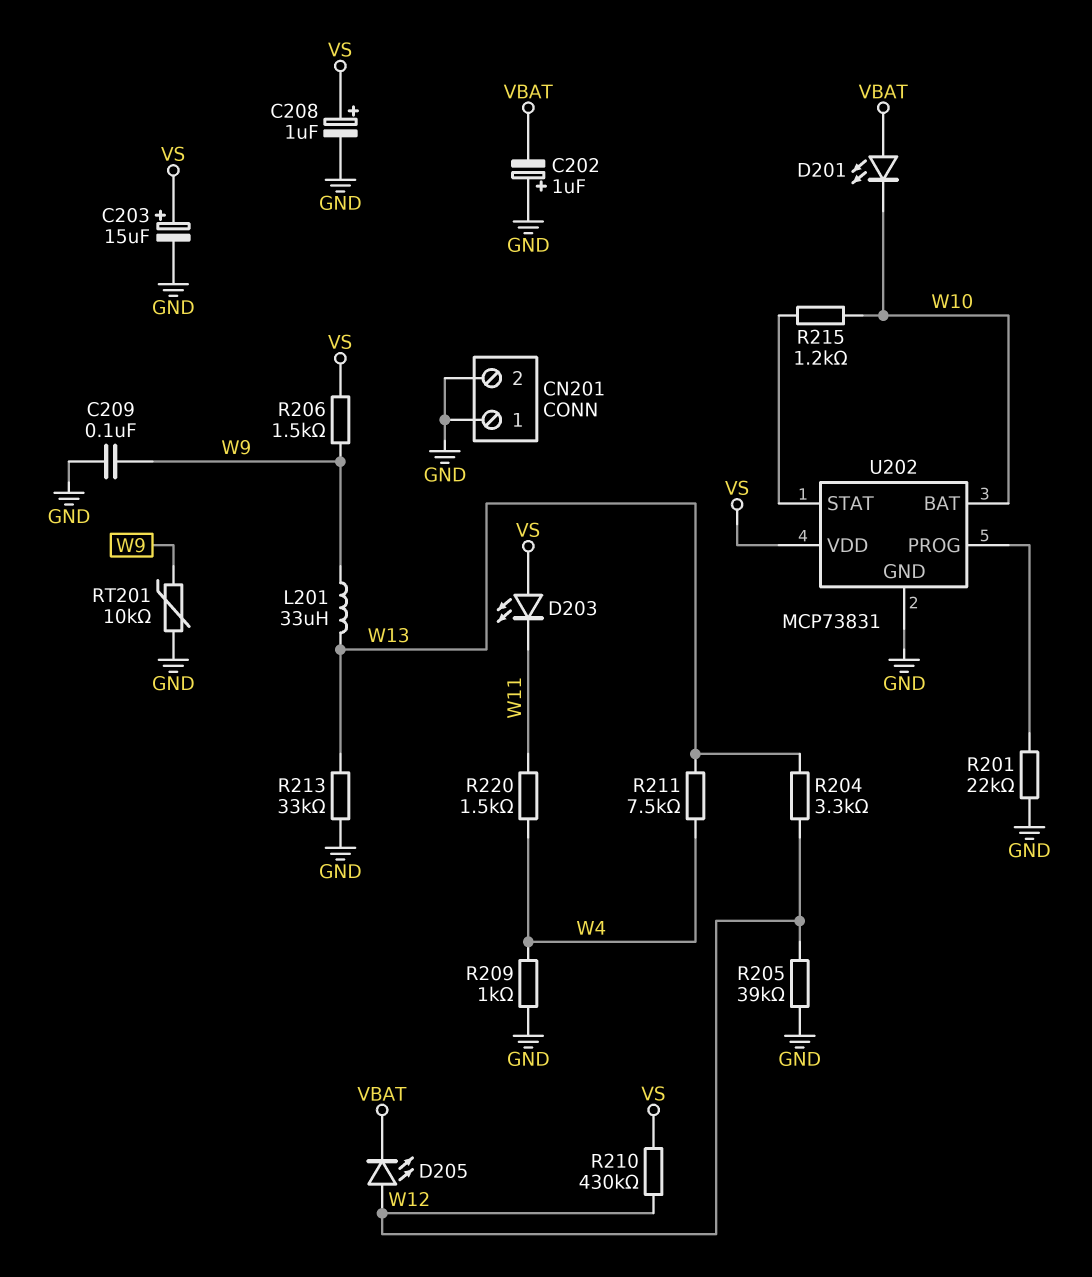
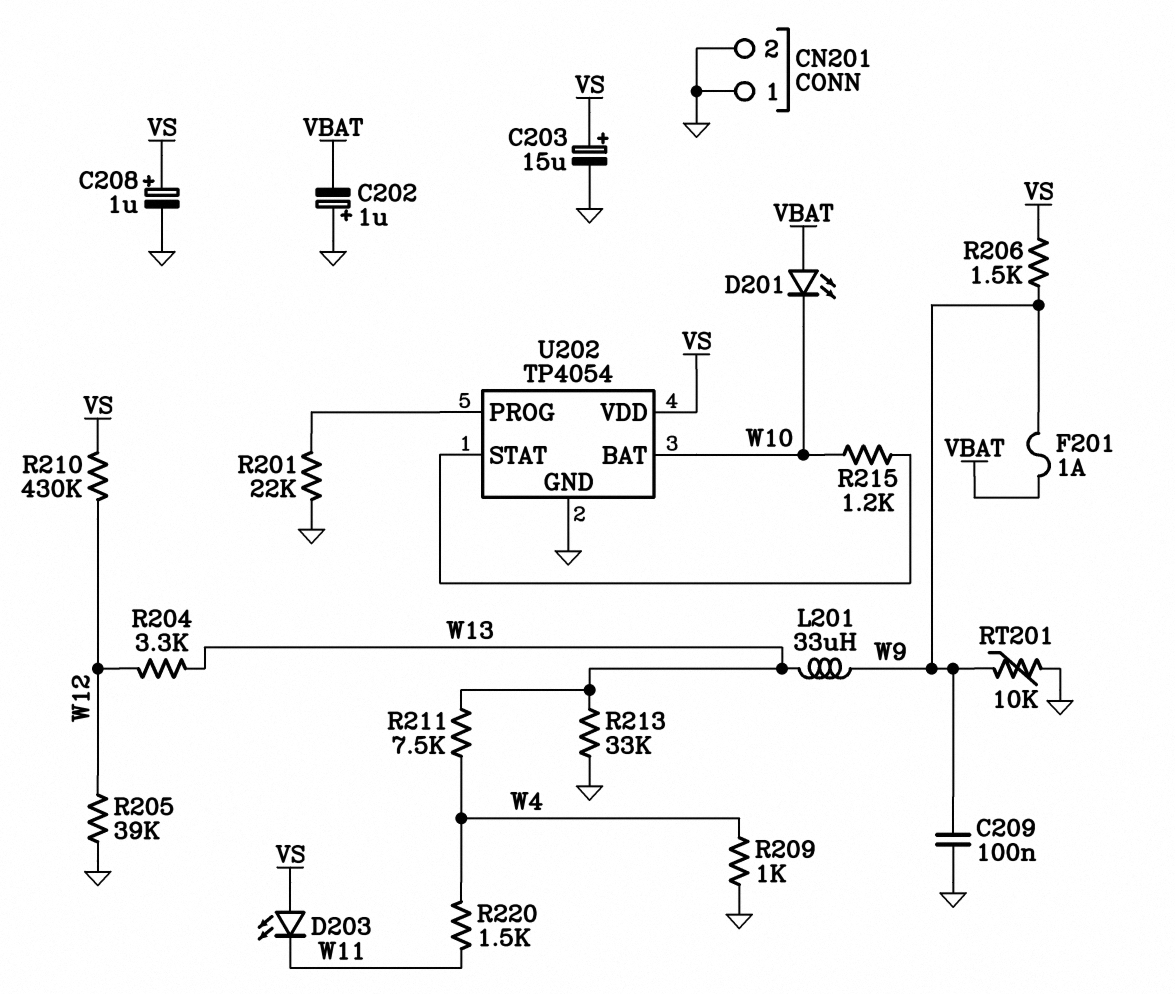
D205: LED (A W12, K VBAT) -> none
F201: none -> 1A (VBAT, W9)
U202: MCP73831 -> TP4054

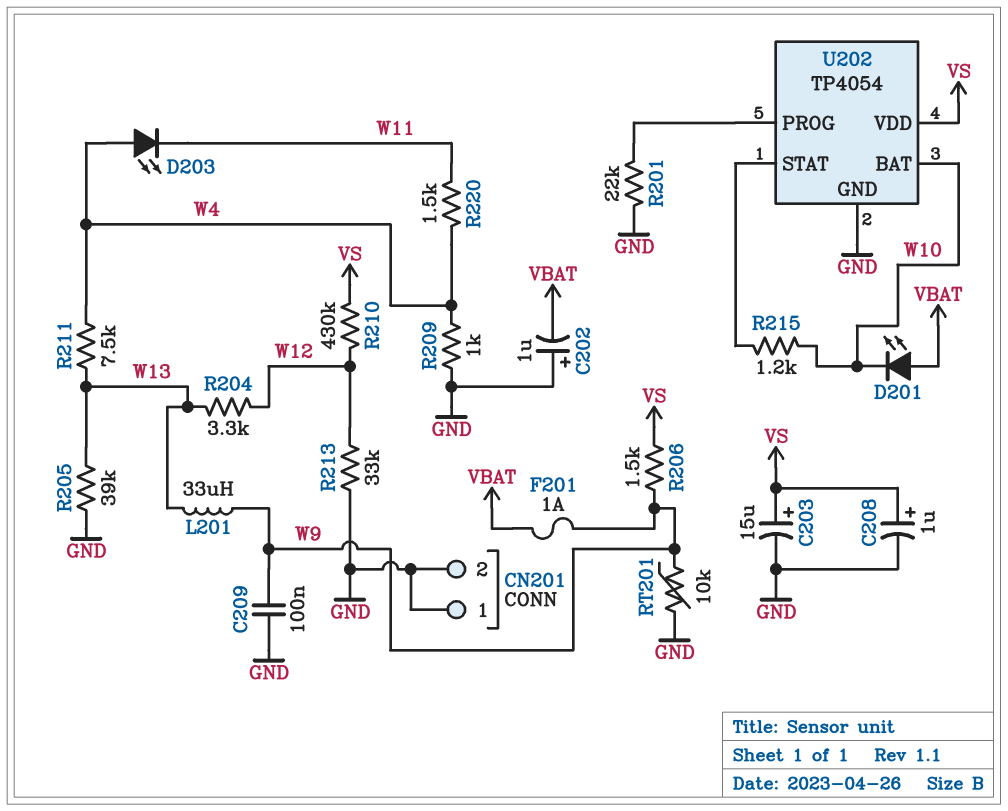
D203: LED (A VS, K W11) -> LED (A W4, K W11)
R205: 39k (GND, W12) -> 39k (GND, W13)
R213: 33k (GND, W13) -> 33k (GND, W12)

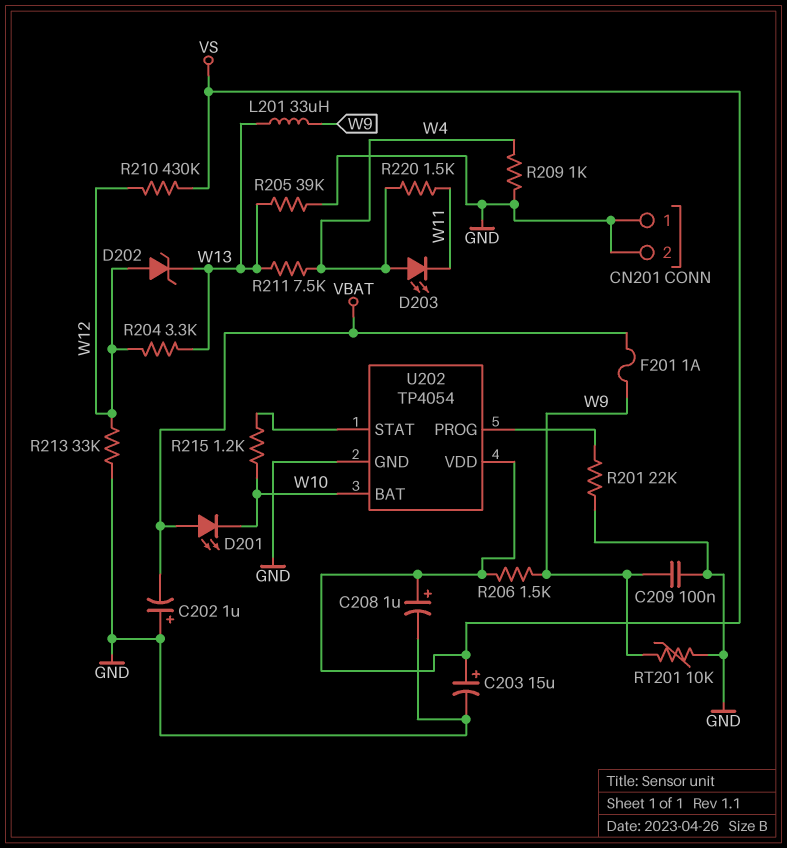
D202: none -> zener (A W12, K W13)

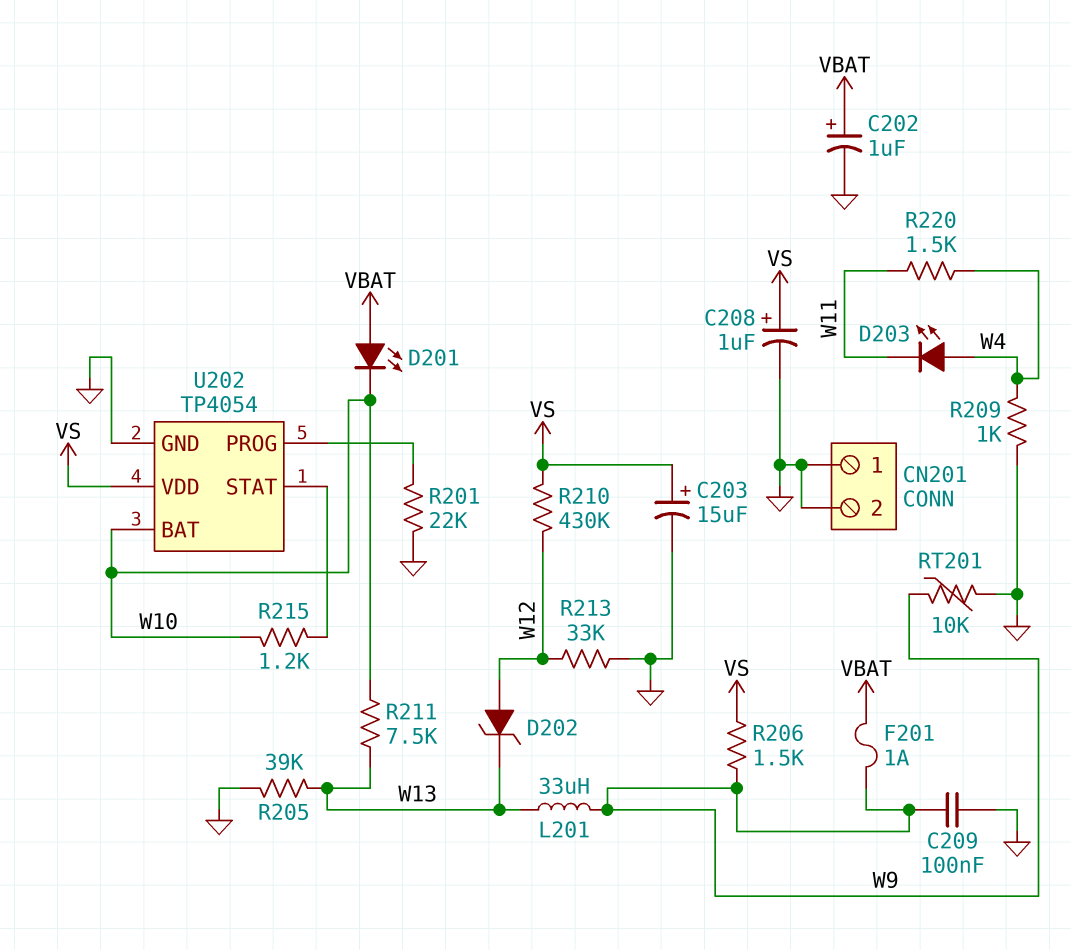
C202: 1uF (plus GND, minus VBAT) -> 1uF (plus VBAT, minus GND)
R204: 3.3k (W12, W13) -> none
R211: 7.5k (W4, W13) -> 7.5k (W10, W13)

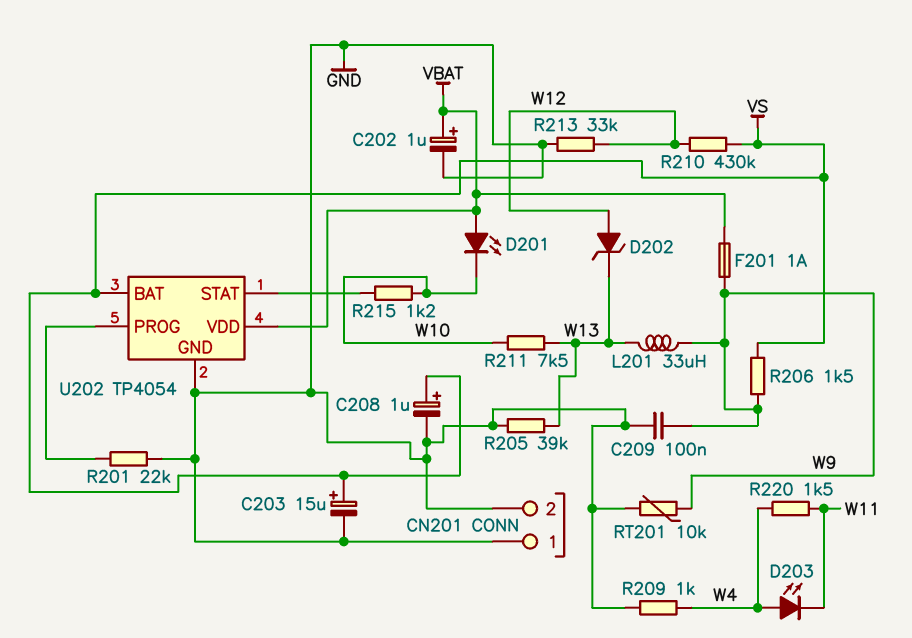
U202 pin BAT: W10 -> VS
U202 pin VDD: VS -> VBAT

